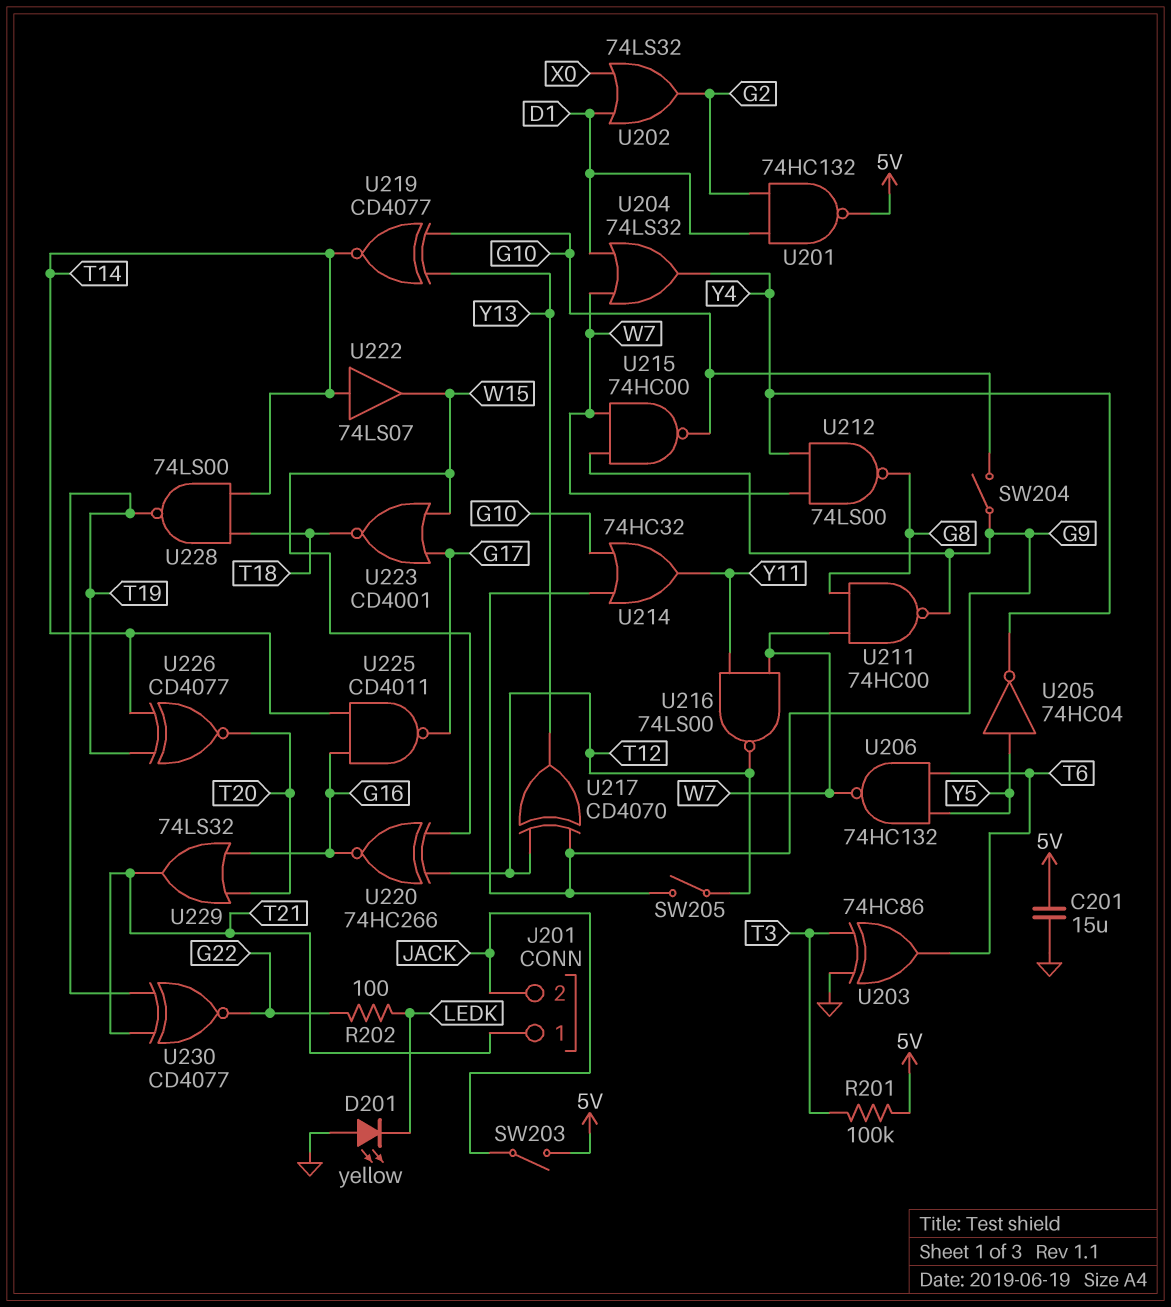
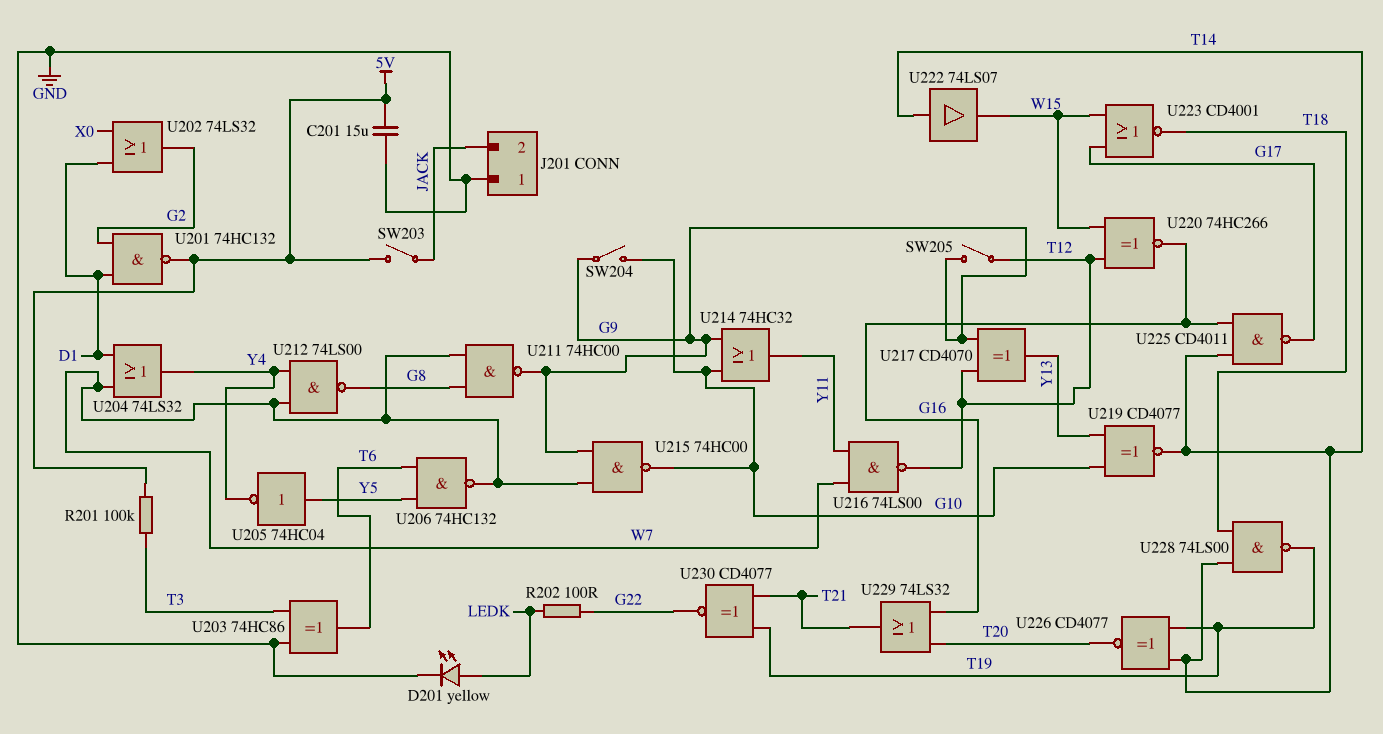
D201: LED yellow (A GND, K LEDK) -> LED yellow (A LEDK, K GND)
J201 pin 1: T21 -> GND

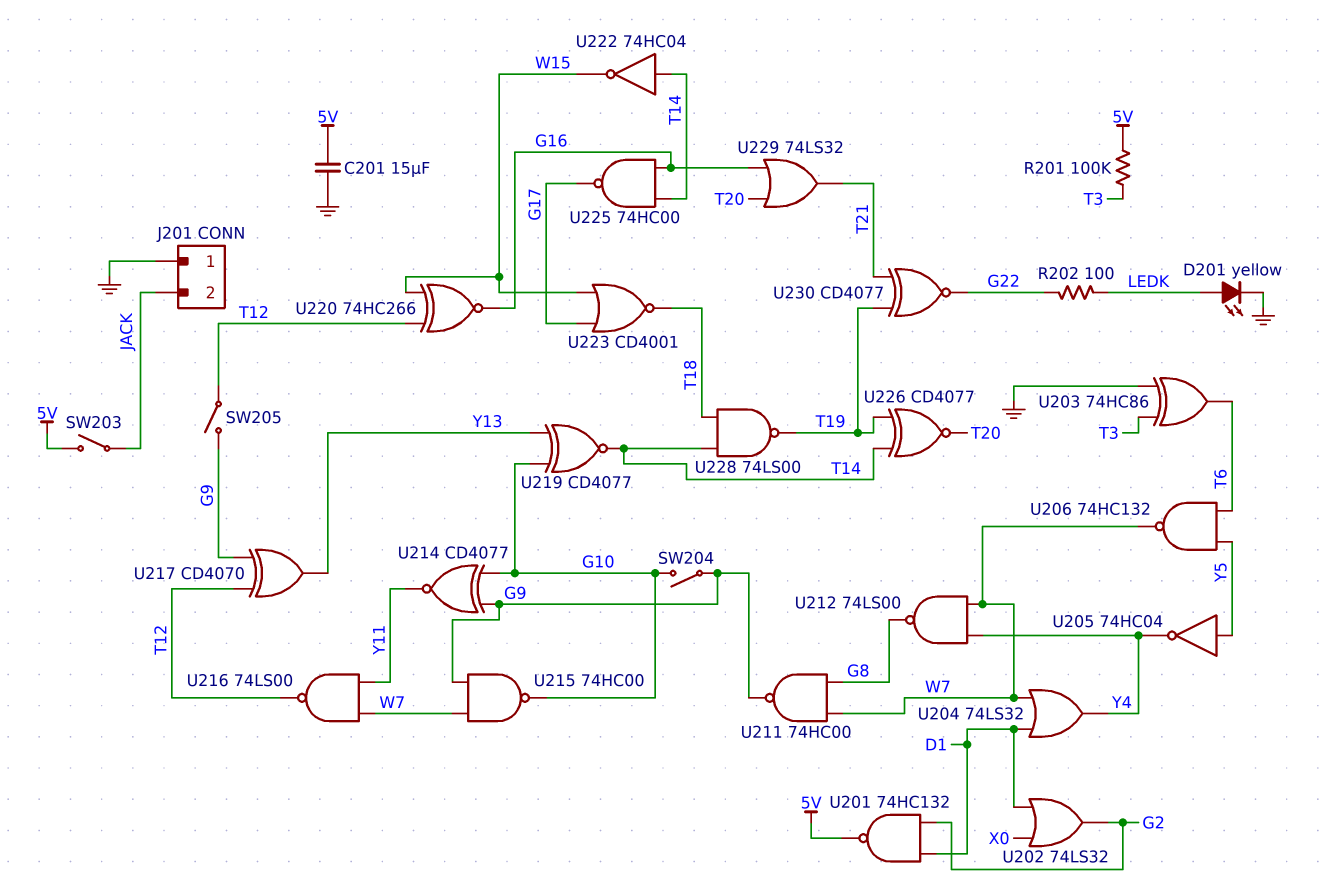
U214: OR 74HC32 (in G9, in G10, out Y11) -> XNOR CD4077 (in G9, in G10, out Y11)
U222: buffer 74LS07 (in T14, out W15) -> NOT 74HC04 (in T14, out W15)
U225: NAND CD4011 (in G16, in T14, out G17) -> NAND 74HC00 (in G16, in T14, out G17)

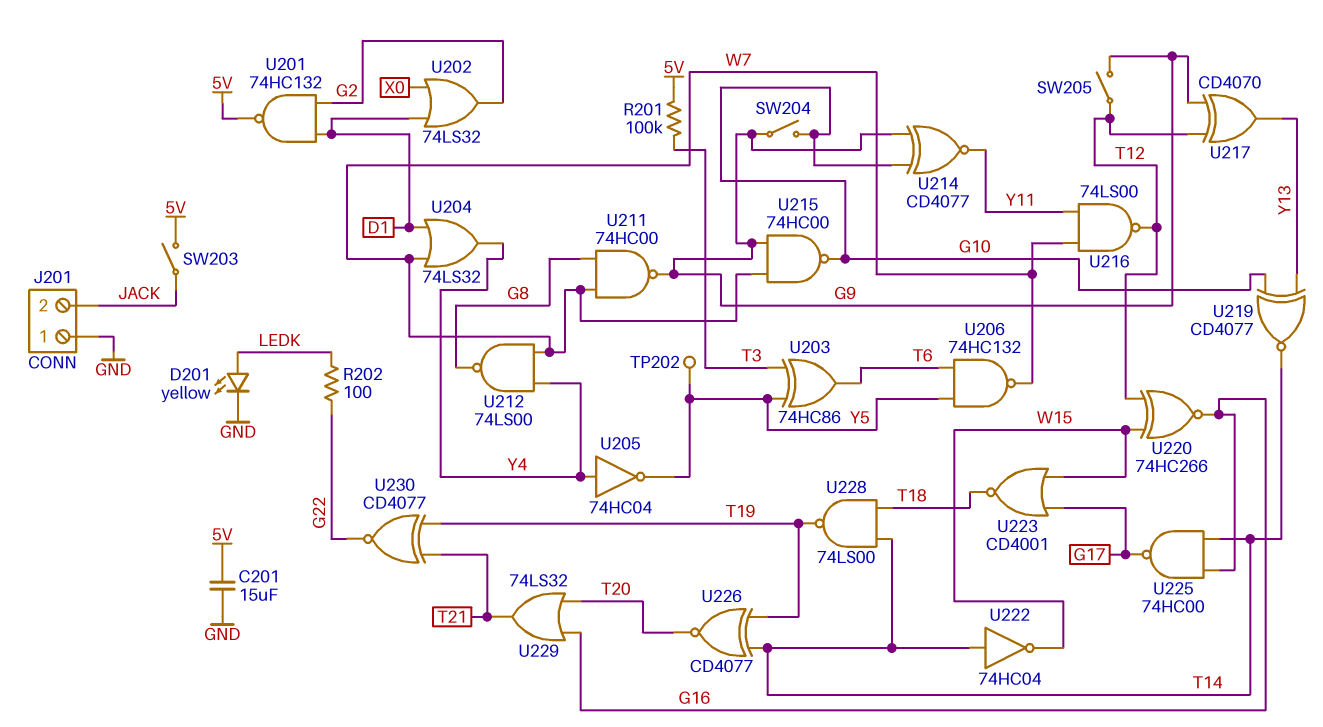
TP202: none -> test point (Y5)
U203: XOR 74HC86 (in GND, in T3, out T6) -> XOR 74HC86 (in T3, in Y5, out T6)
U205: NOT 74HC04 (in Y5, out Y4) -> NOT 74HC04 (in Y4, out Y5)

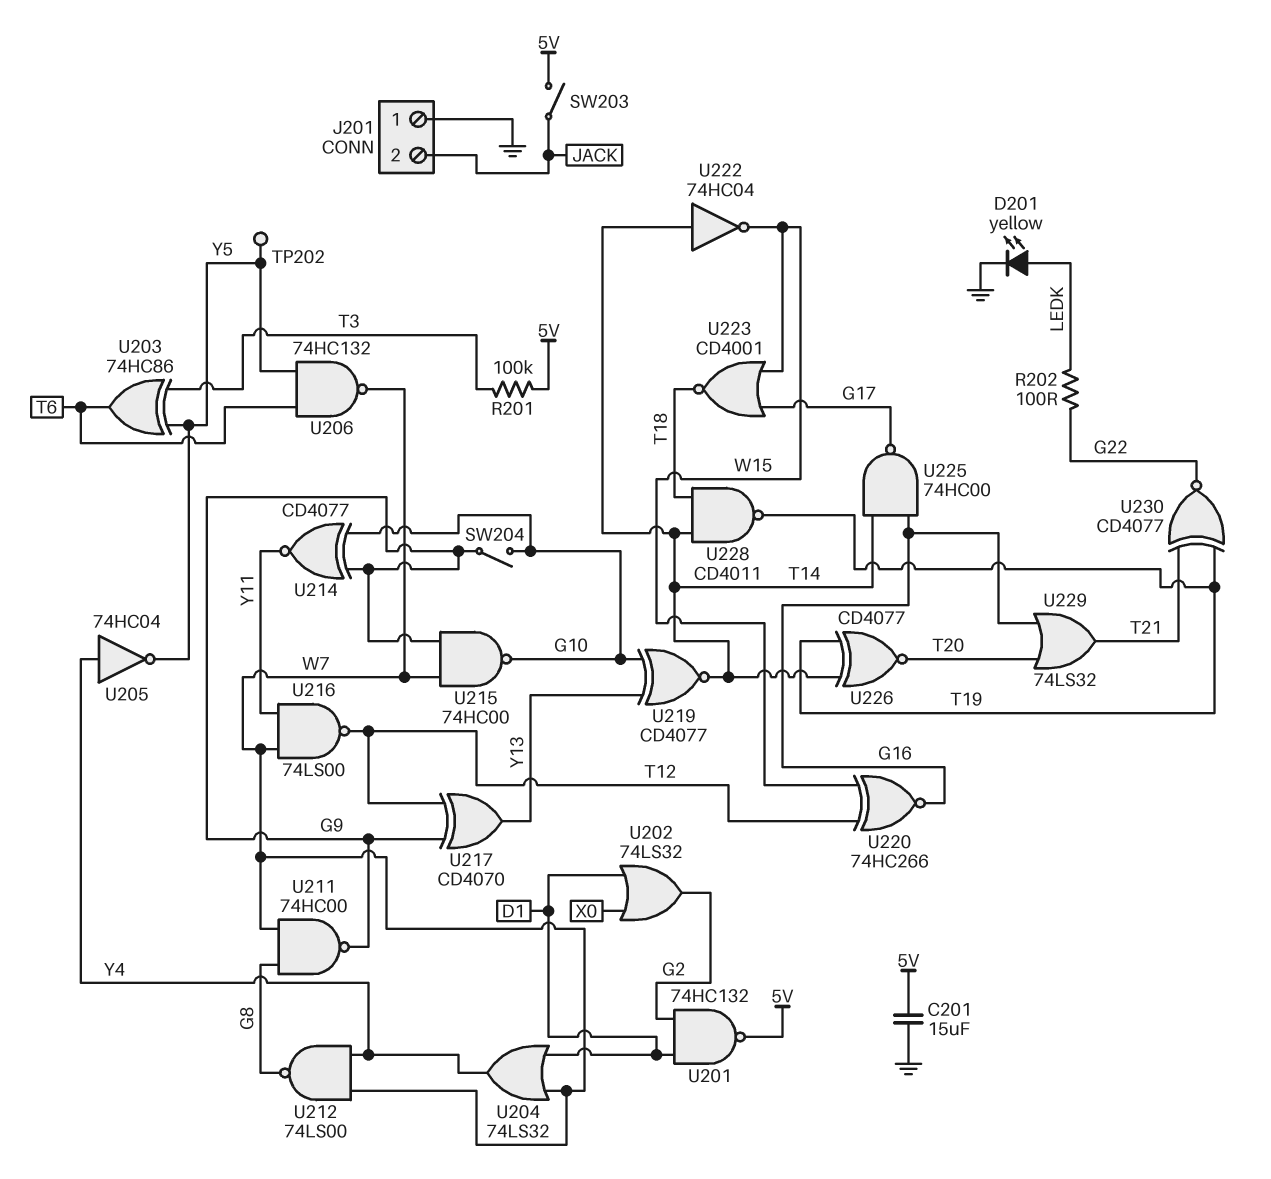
SW205: switch (G9, T12) -> none
U228: NAND 74LS00 (in T14, in T18, out T19) -> NAND CD4011 (in T14, in T18, out T19)

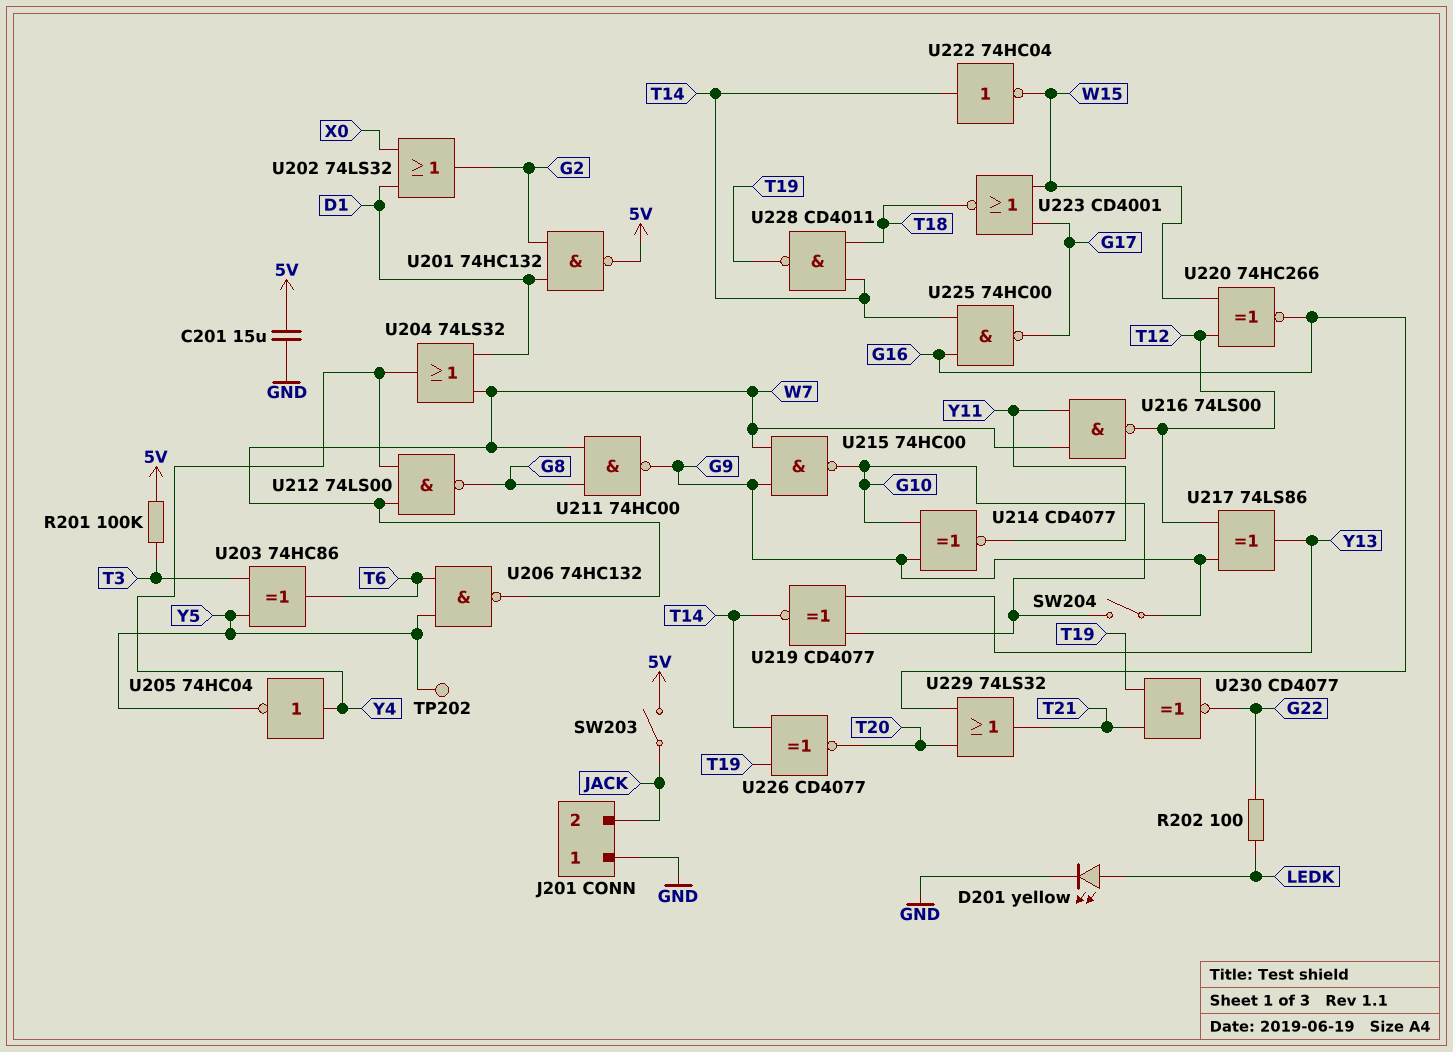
U217: XOR CD4070 (in G9, in T12, out Y13) -> XOR 74LS86 (in G9, in T12, out Y13)

